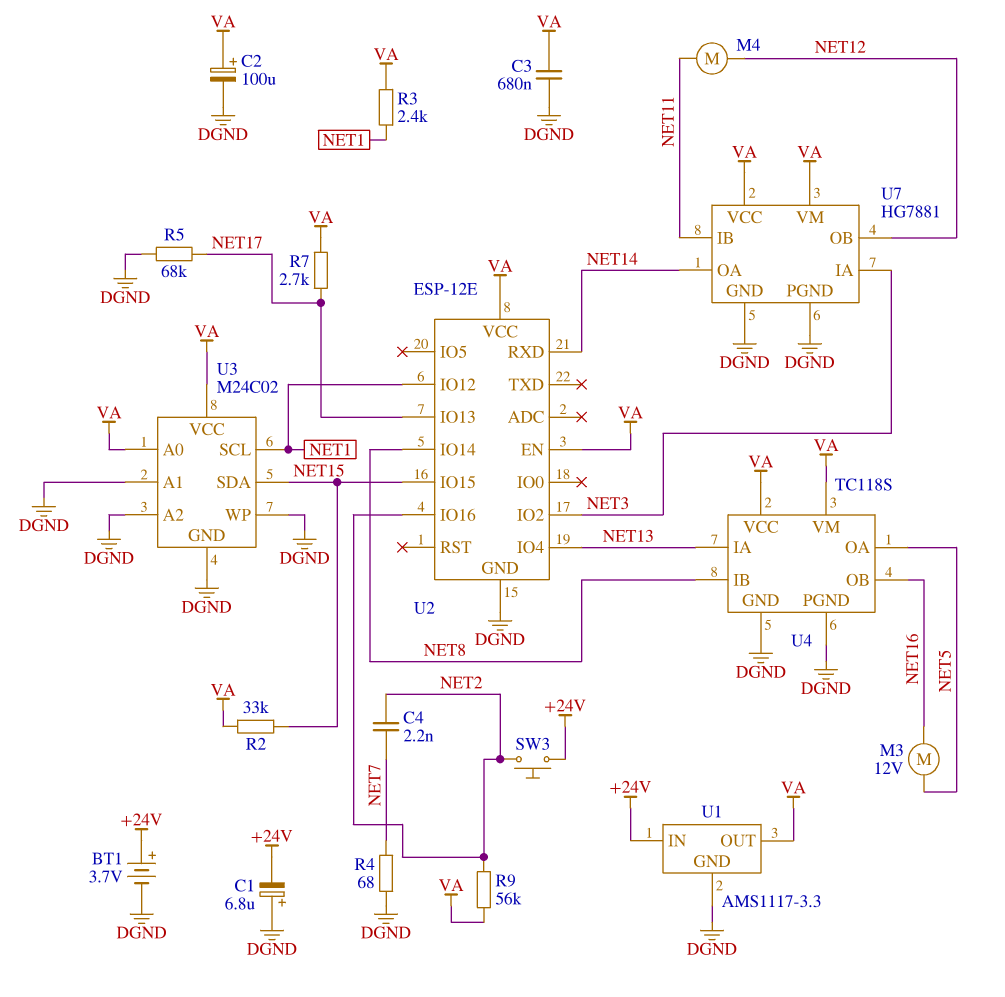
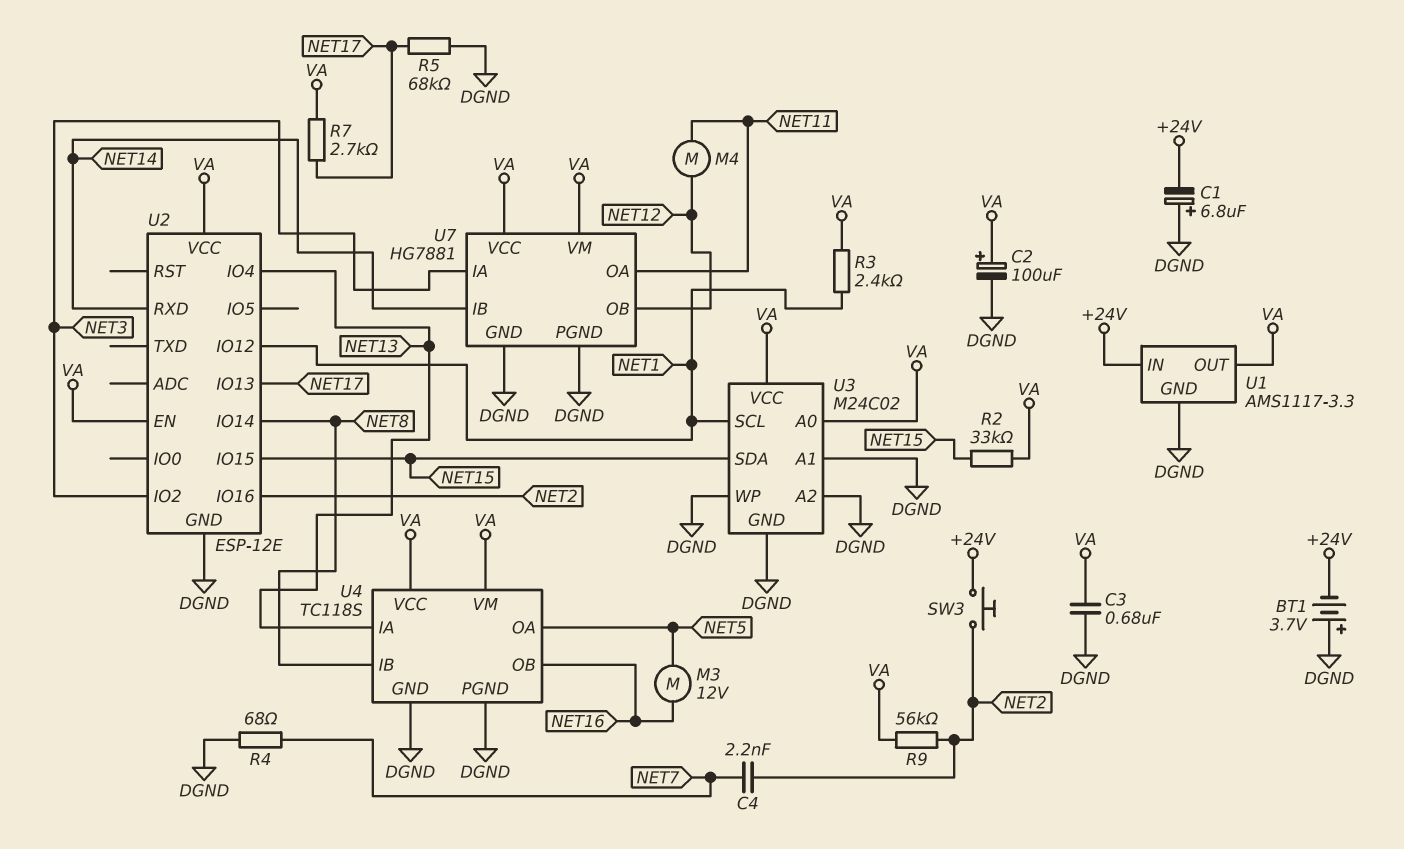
BT1: 3.7V (plus +24V, minus DGND) -> 3.7V (plus DGND, minus +24V)
U7 pin IB: NET11 -> NET14
U7 pin OA: NET14 -> NET11

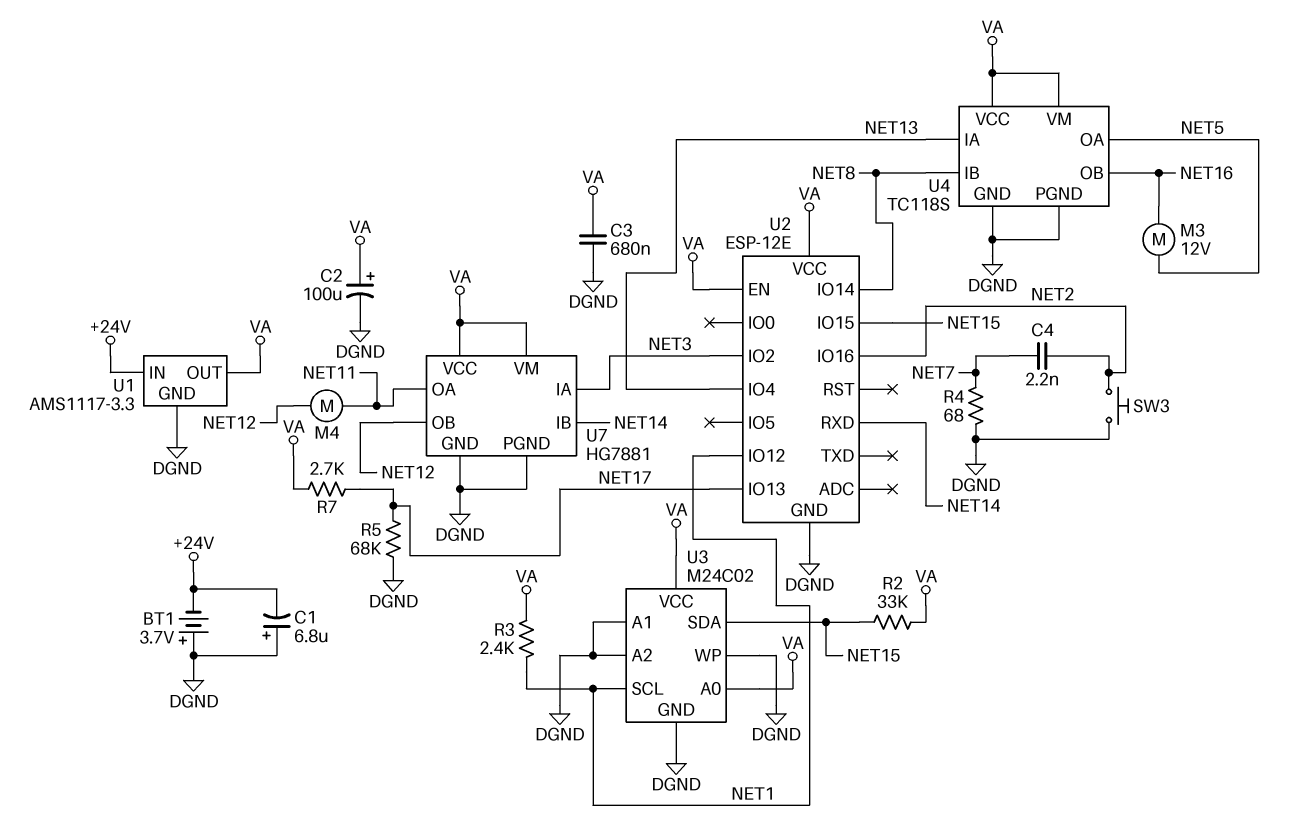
R9: 56k (NET2, VA) -> none
SW3: button (+24V, NET2) -> button (DGND, NET2)

